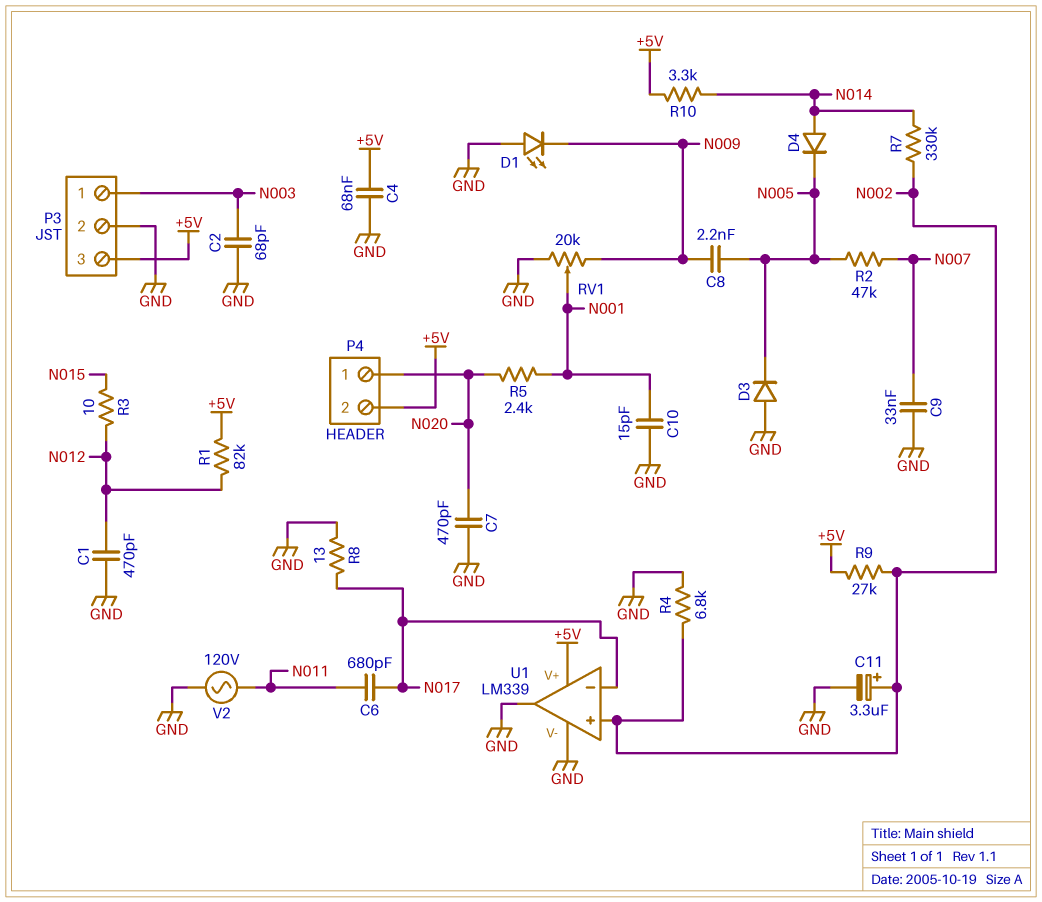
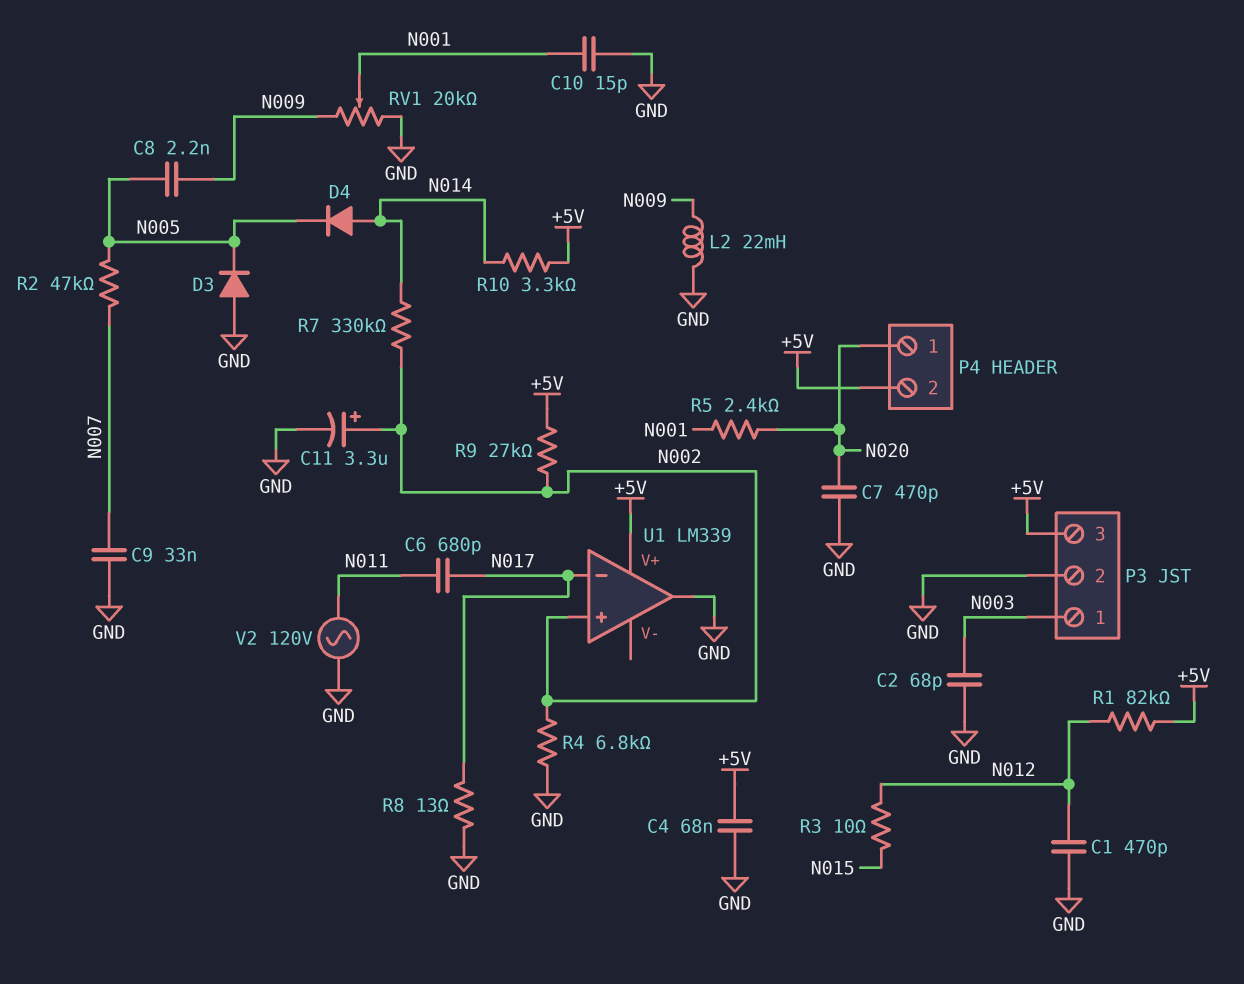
D1: LED (A GND, K N009) -> none
L2: none -> 22mH (GND, N009)
U1 pin V-: GND -> none

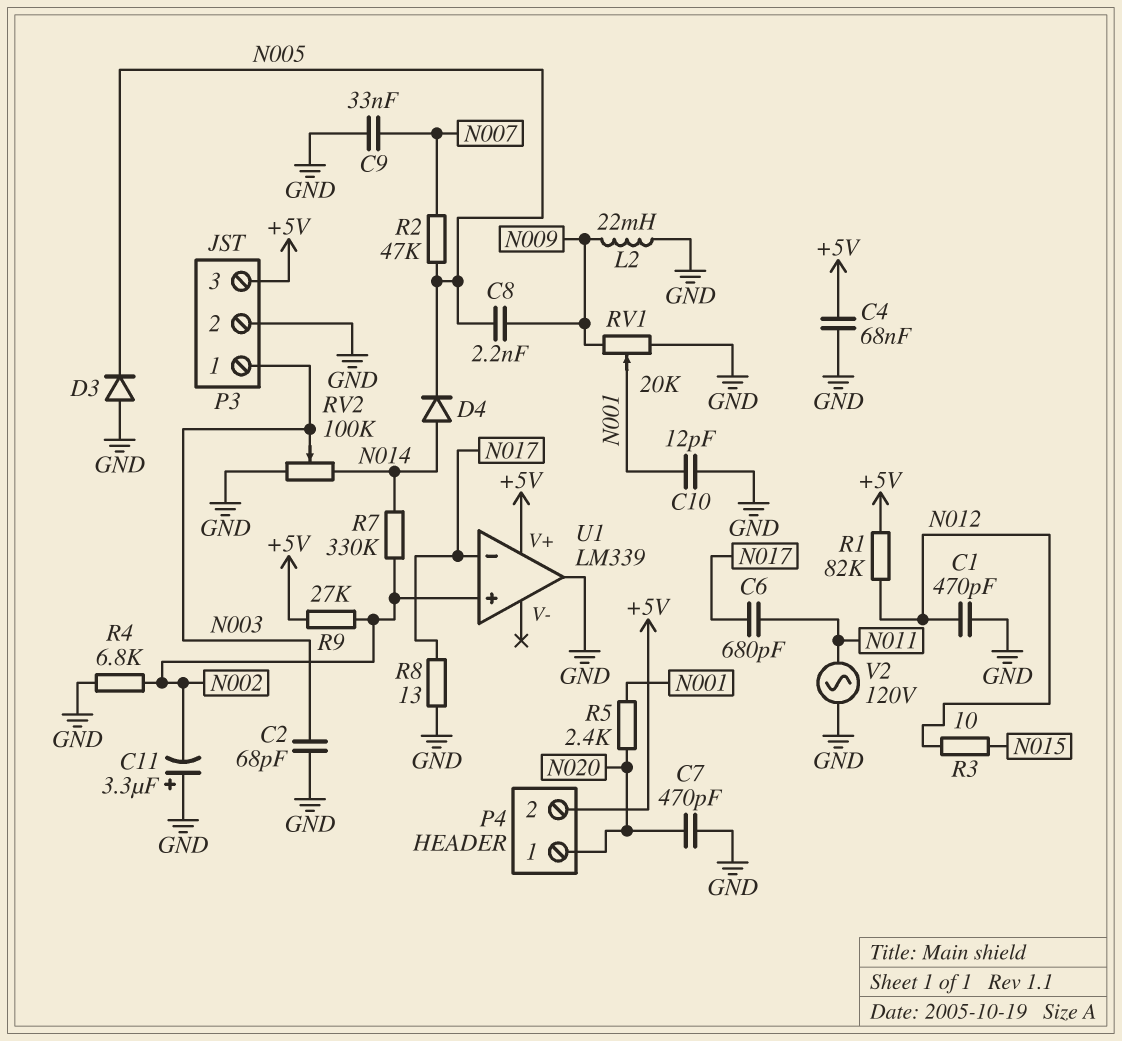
C10: 15pF (GND, N001) -> 12pF (GND, N001)
C11: 3.3uF (plus N002, minus GND) -> 3.3uF (plus GND, minus N002)
R10: 3.3k (+5V, N014) -> none
RV2: none -> 100k (GND, N014, wiper N003)

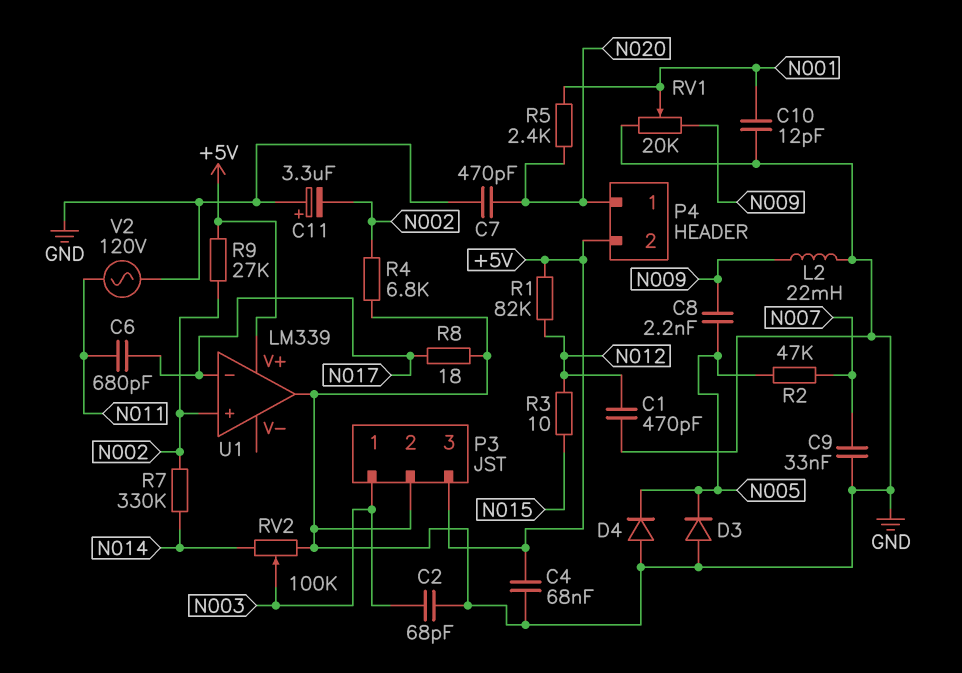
D4: diode (A N014, K N005) -> diode (A GND, K N005)
R8: 13 (GND, N017) -> 18 (GND, N017)

